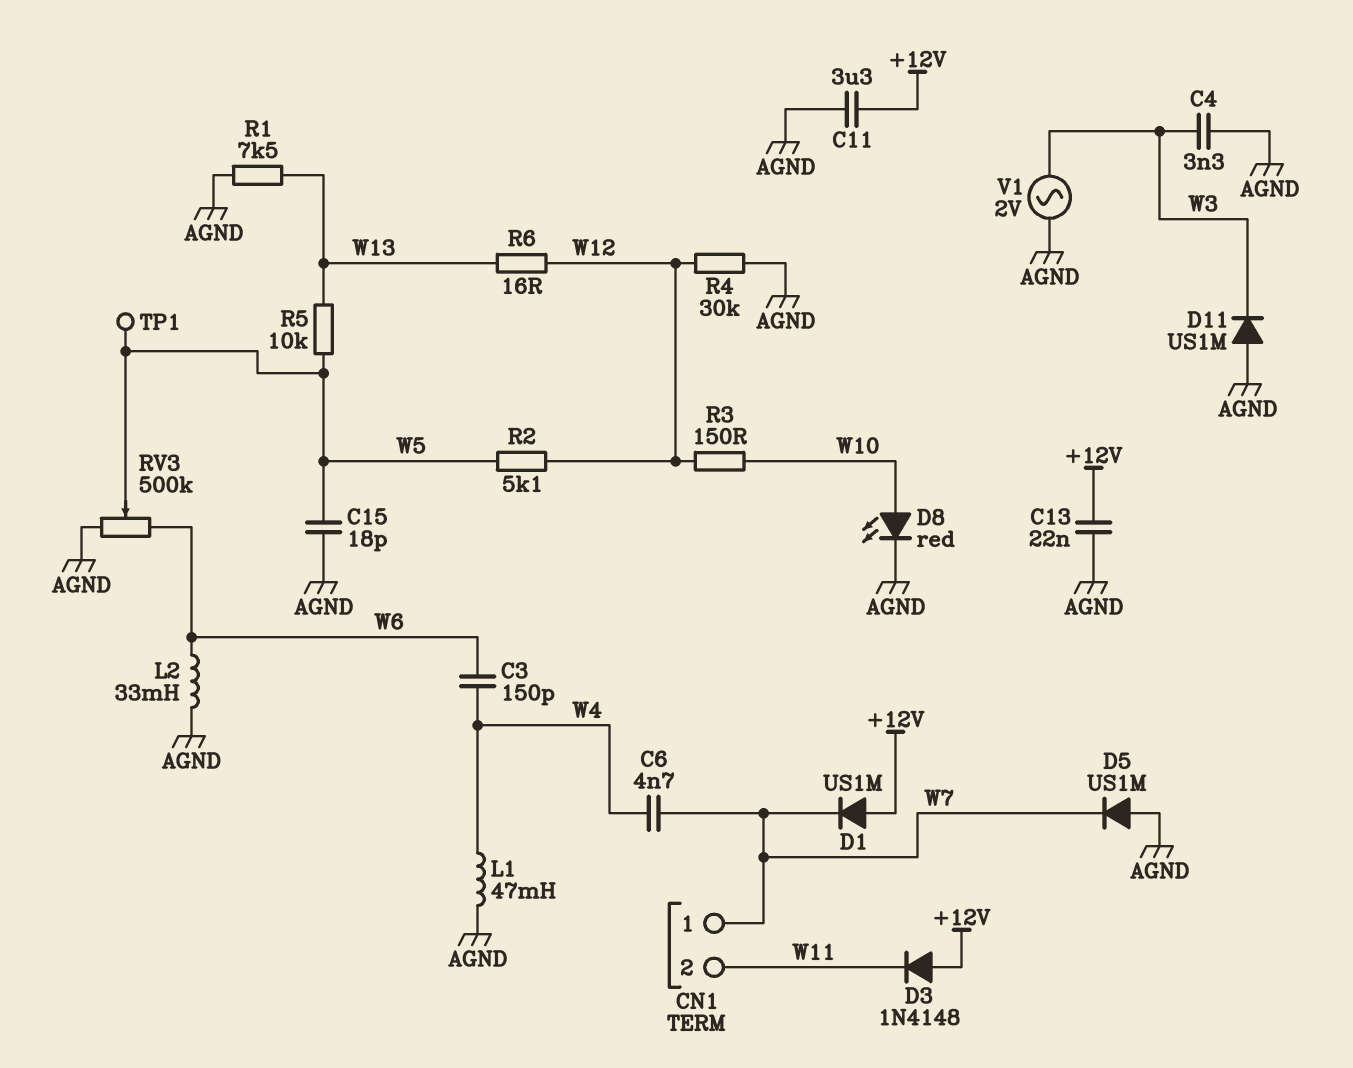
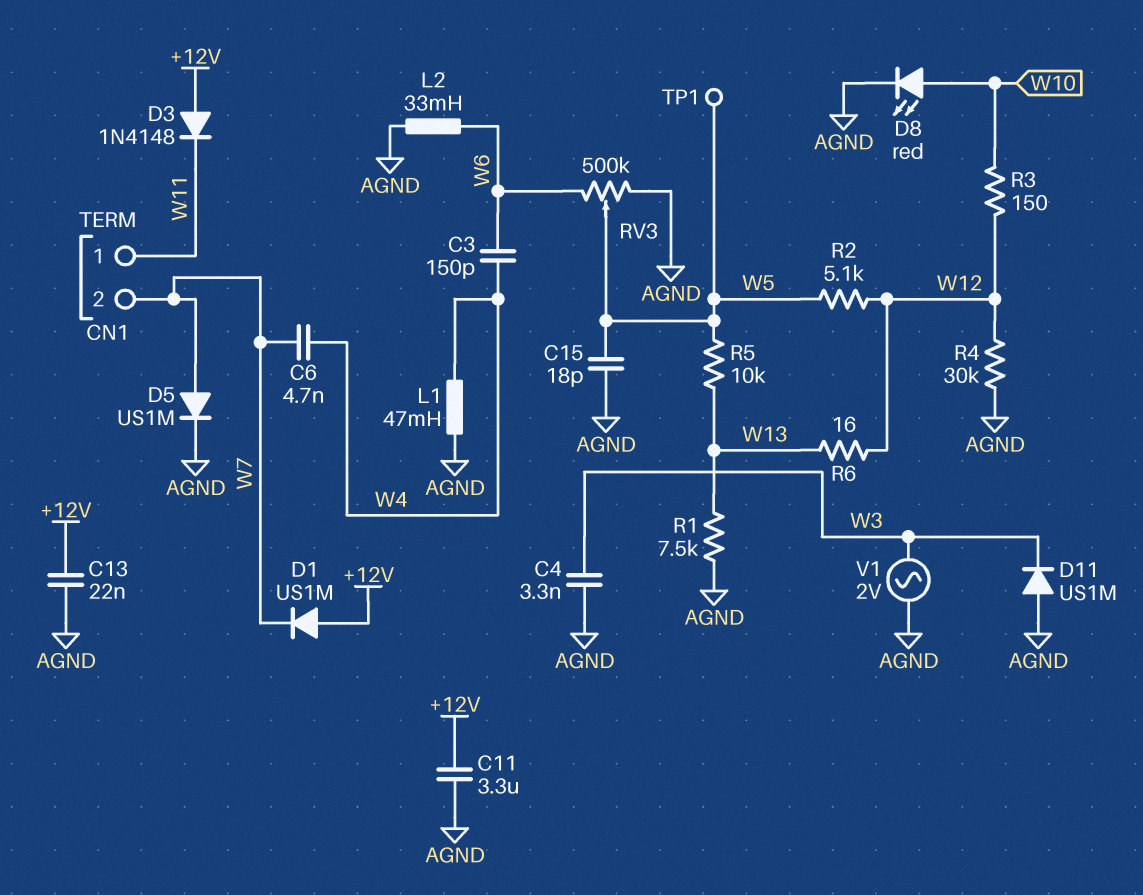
CN1 pin 1: W7 -> W11
CN1 pin 2: W11 -> W7
D5: diode US1M (A AGND, K W7) -> diode US1M (A W7, K AGND)

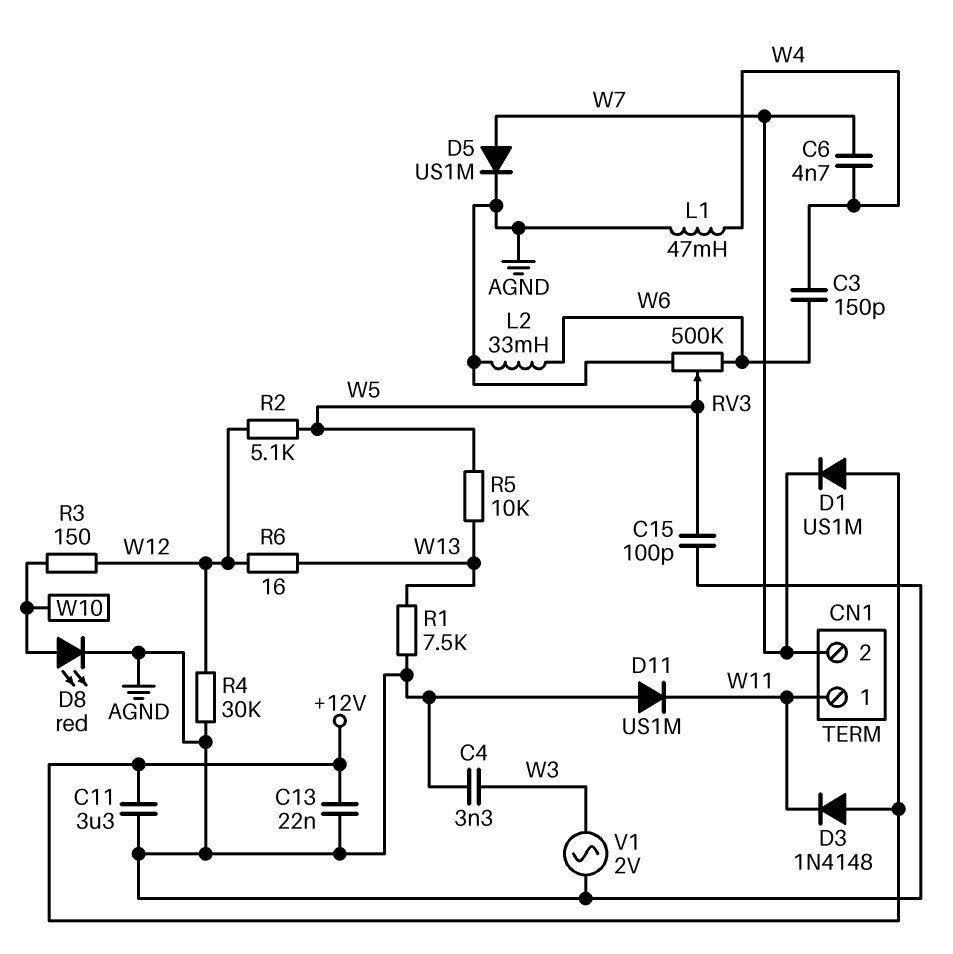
C15: 18pF (AGND, W5) -> 100pF (AGND, W5)
D11: diode US1M (A AGND, K W3) -> diode US1M (A AGND, K W11)
TP1: test point (W5) -> none

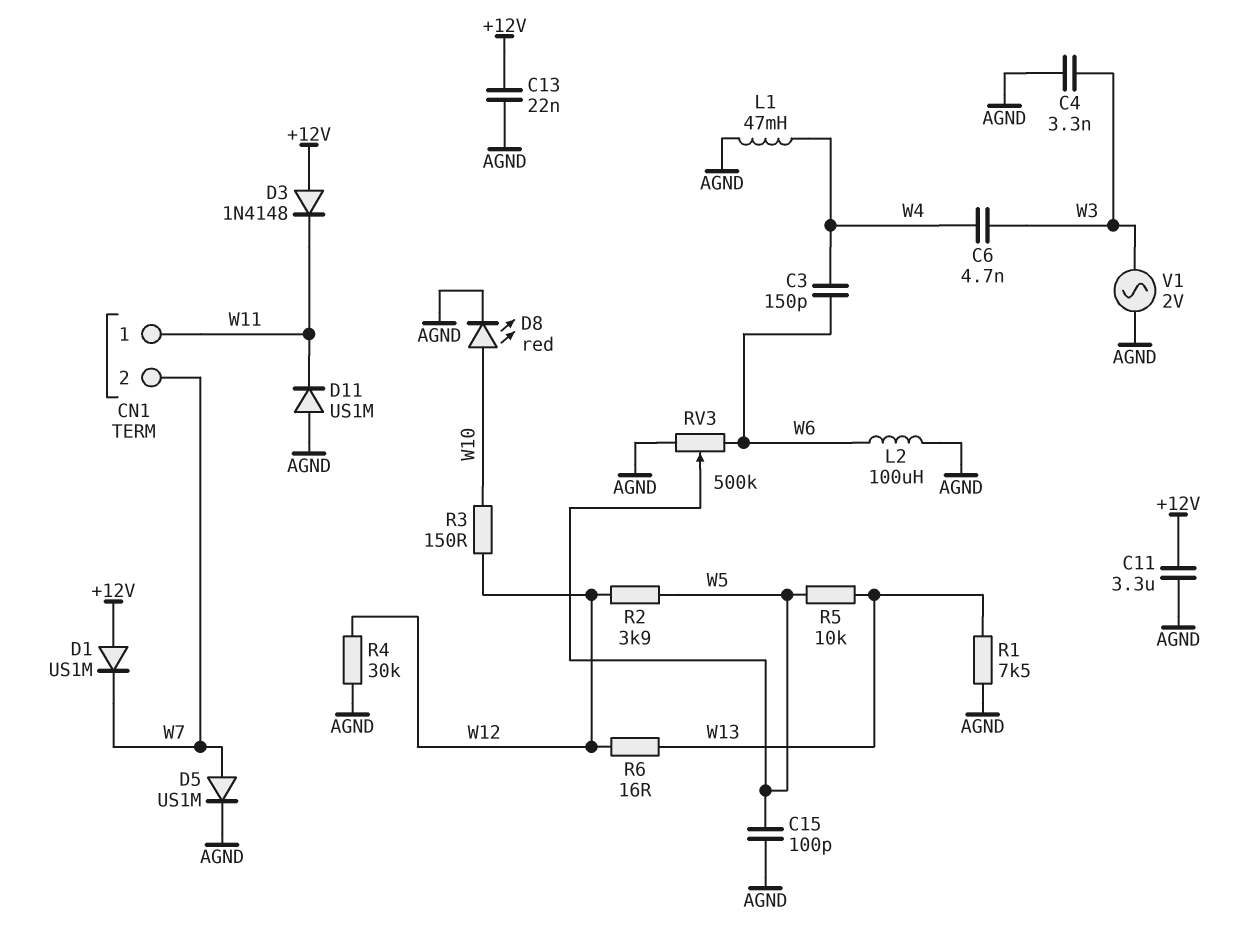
C6: 4.7nF (W4, W7) -> 4.7nF (W3, W4)
L2: 33mH (AGND, W6) -> 100uH (AGND, W6)
R2: 5.1k (W5, W12) -> 3.9k (W5, W12)

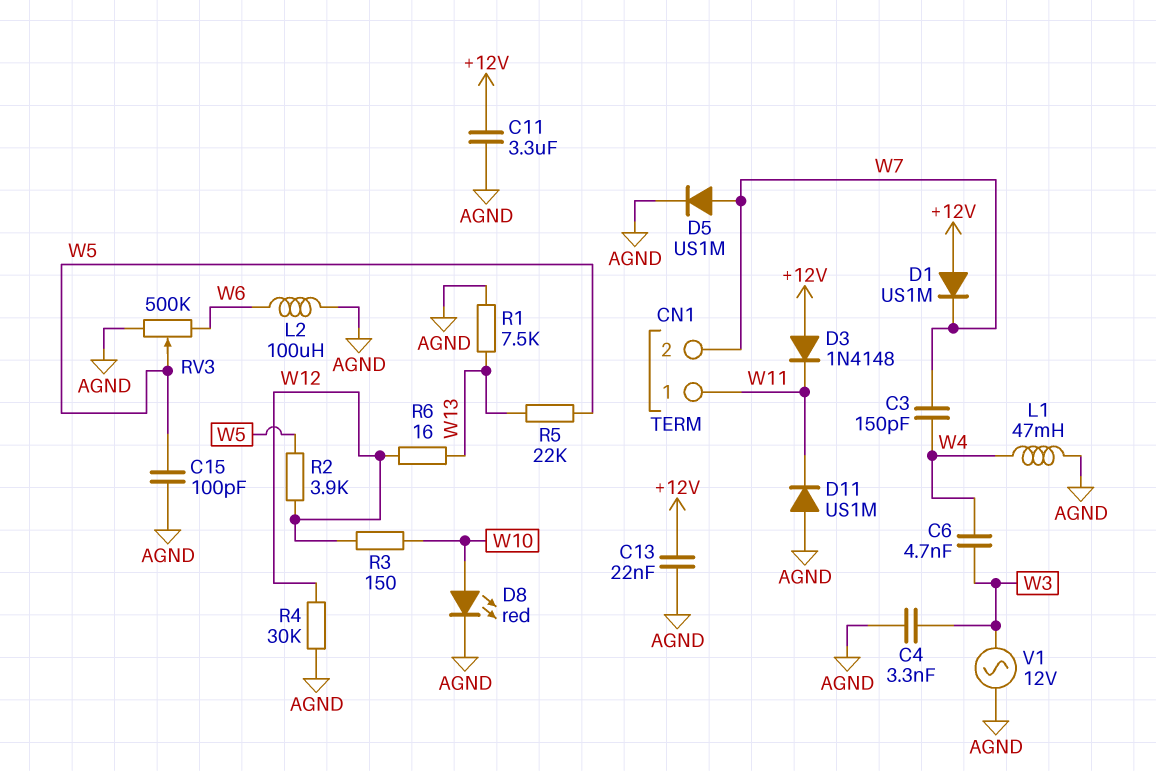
C3: 150pF (W4, W6) -> 150pF (W4, W7)
R5: 10k (W5, W13) -> 22k (W5, W13)
V1: AC 2V (AGND, W3) -> AC 12V (AGND, W3)

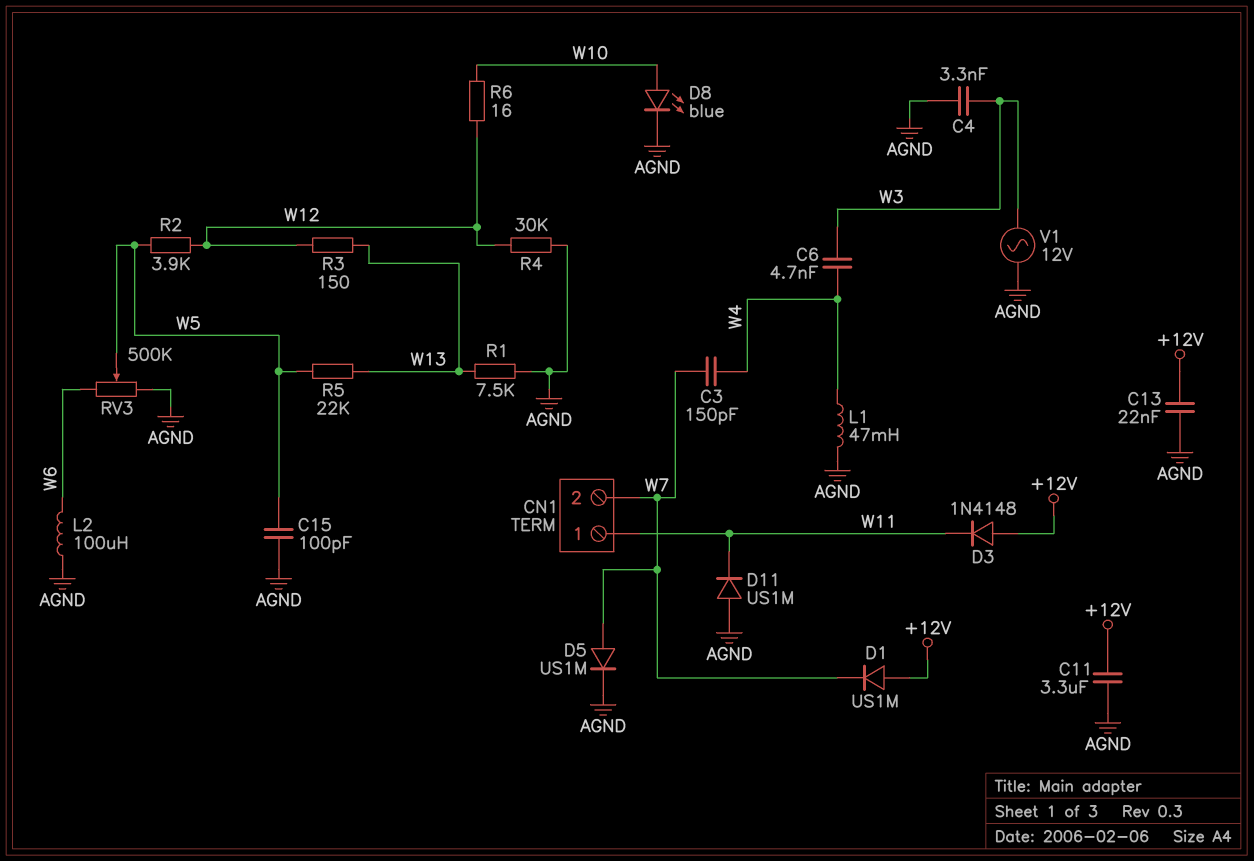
D8: LED red (A W10, K AGND) -> LED blue (A W10, K AGND)
R3: 150 (W10, W12) -> 150 (W12, W13)
R6: 16 (W12, W13) -> 16 (W10, W12)

